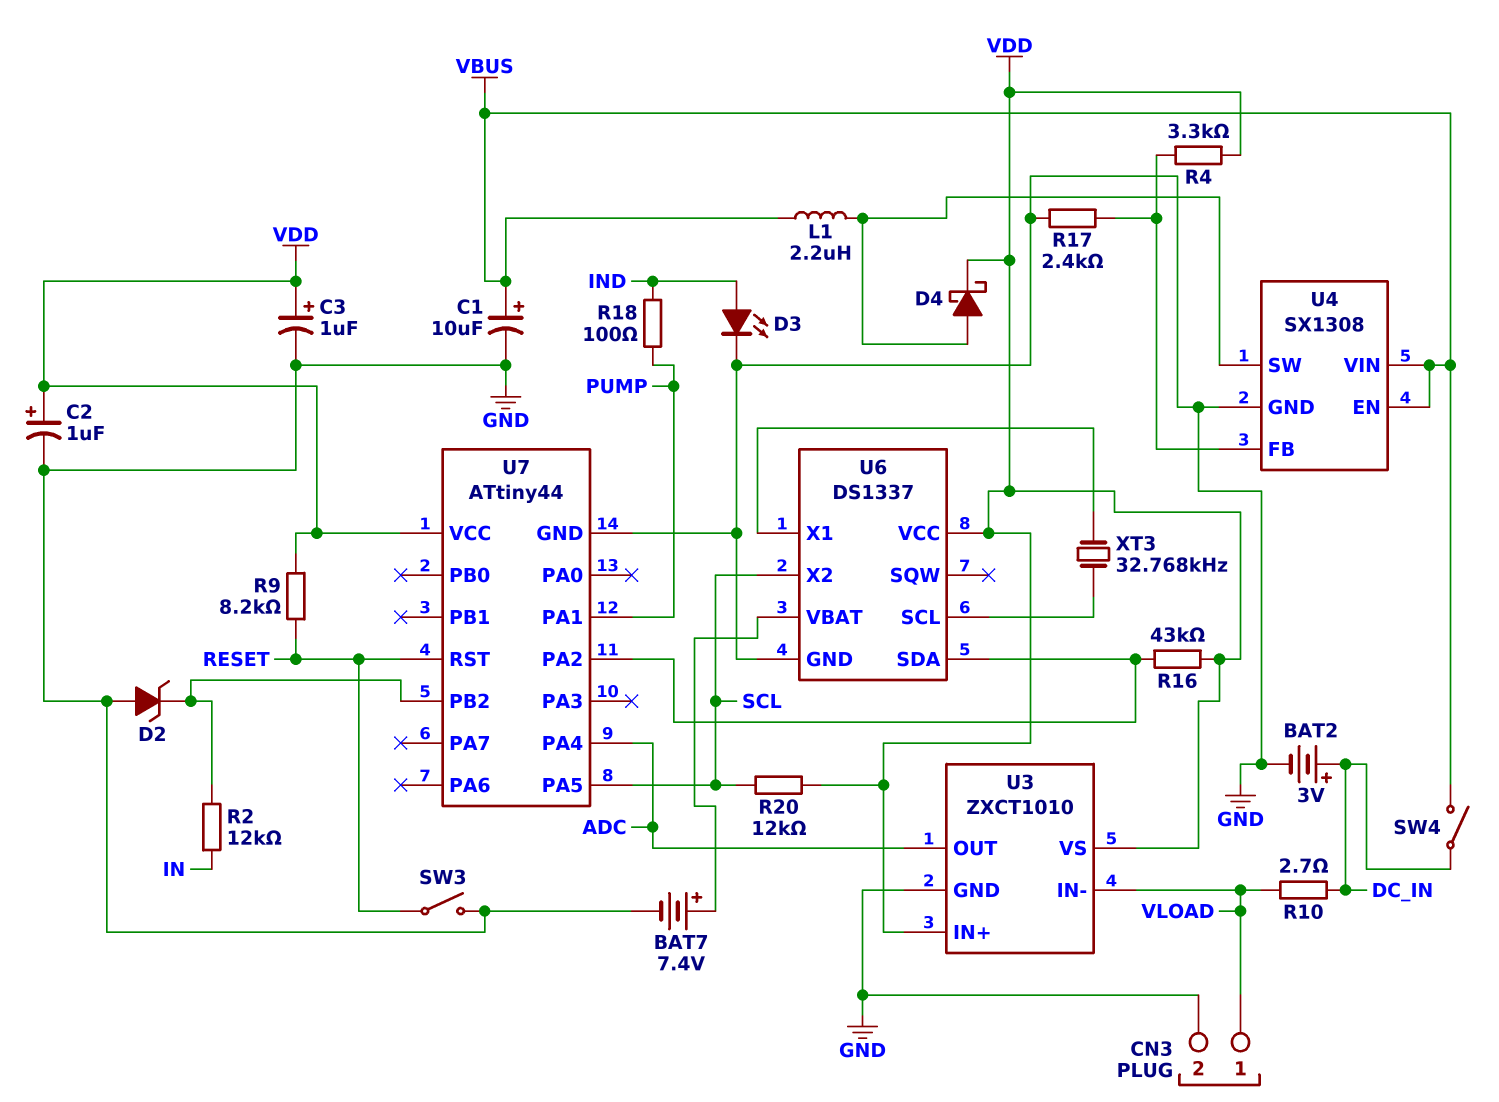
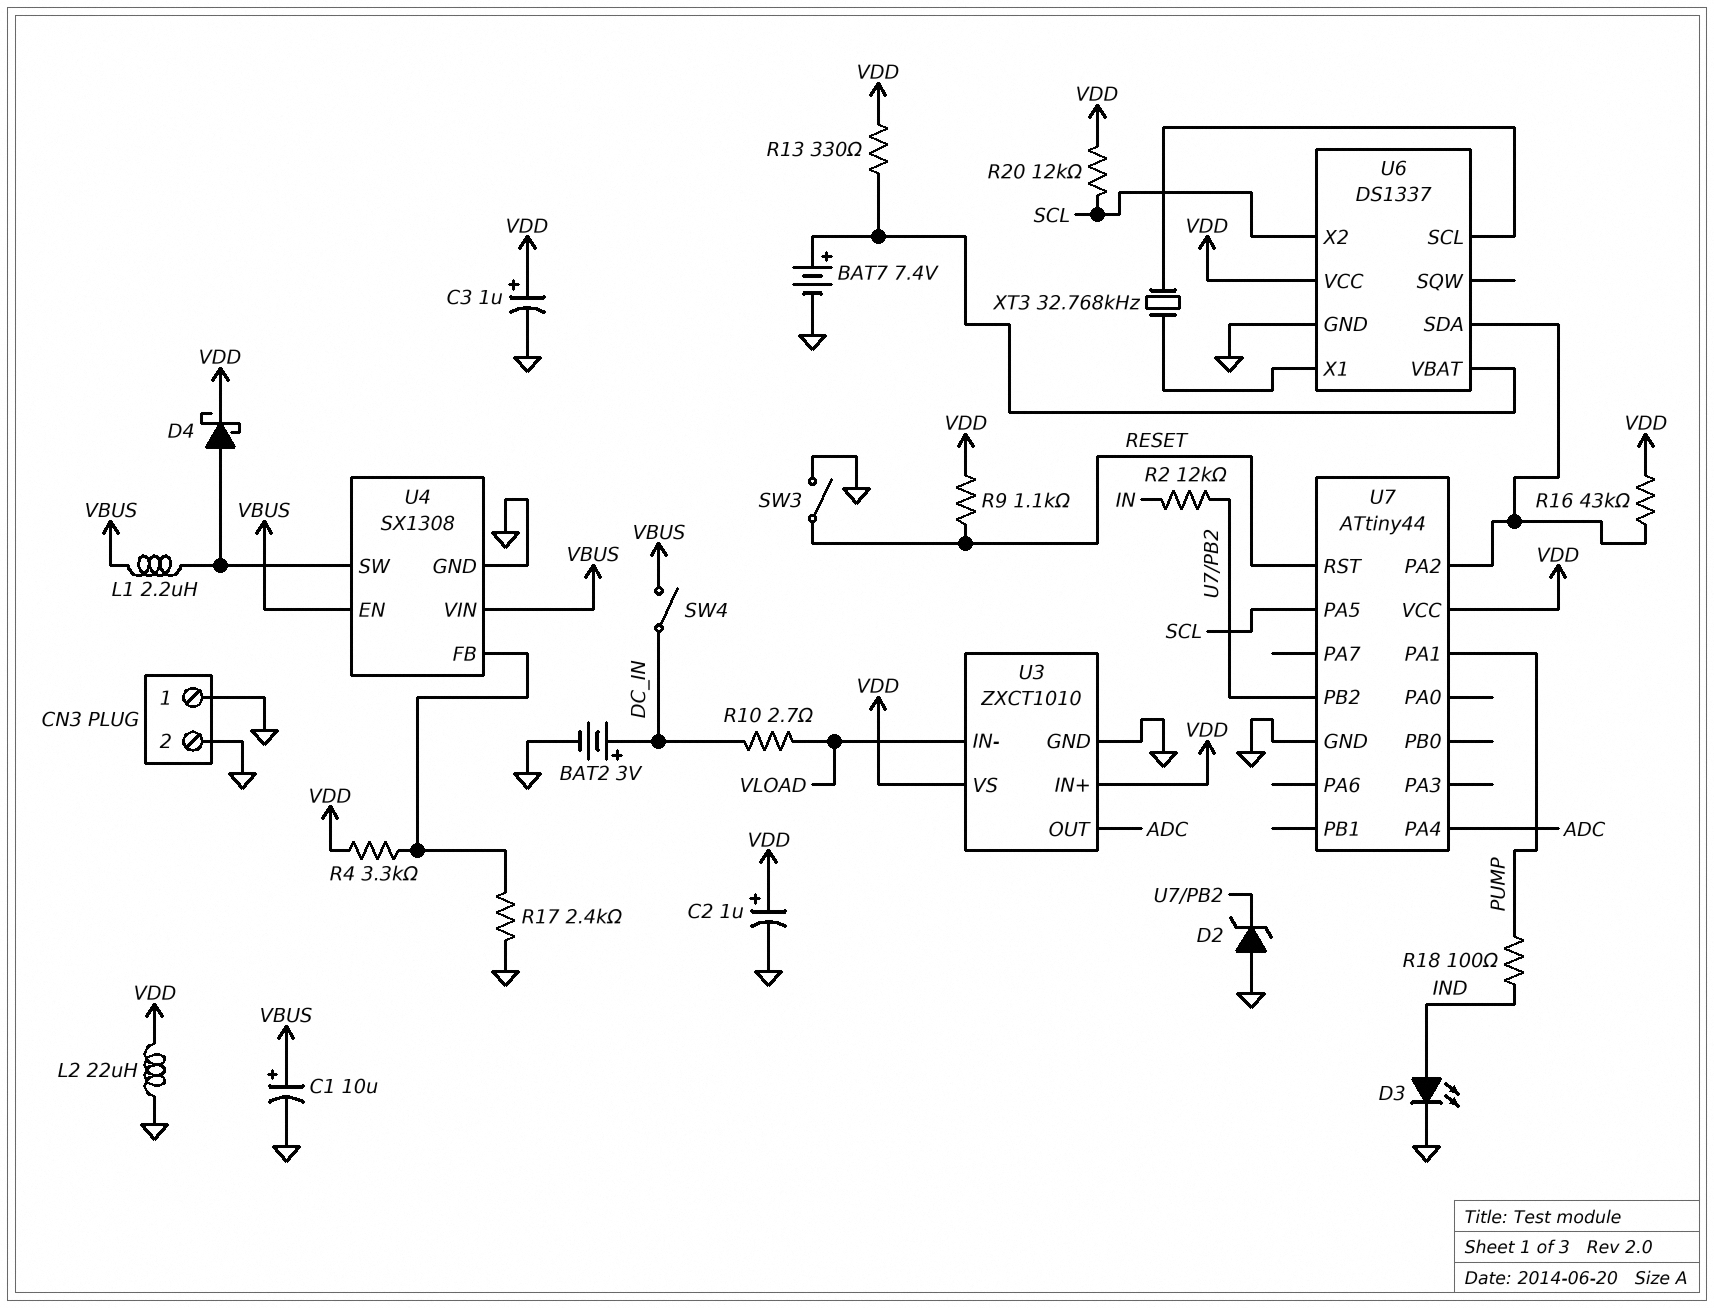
CN3 pin 1: VLOAD -> GND
L2: none -> 22uH (GND, VDD)
R9: 8.2k (RESET, VDD) -> 1.1k (RESET, VDD)
R13: none -> 330 (U6/VBAT, VDD)

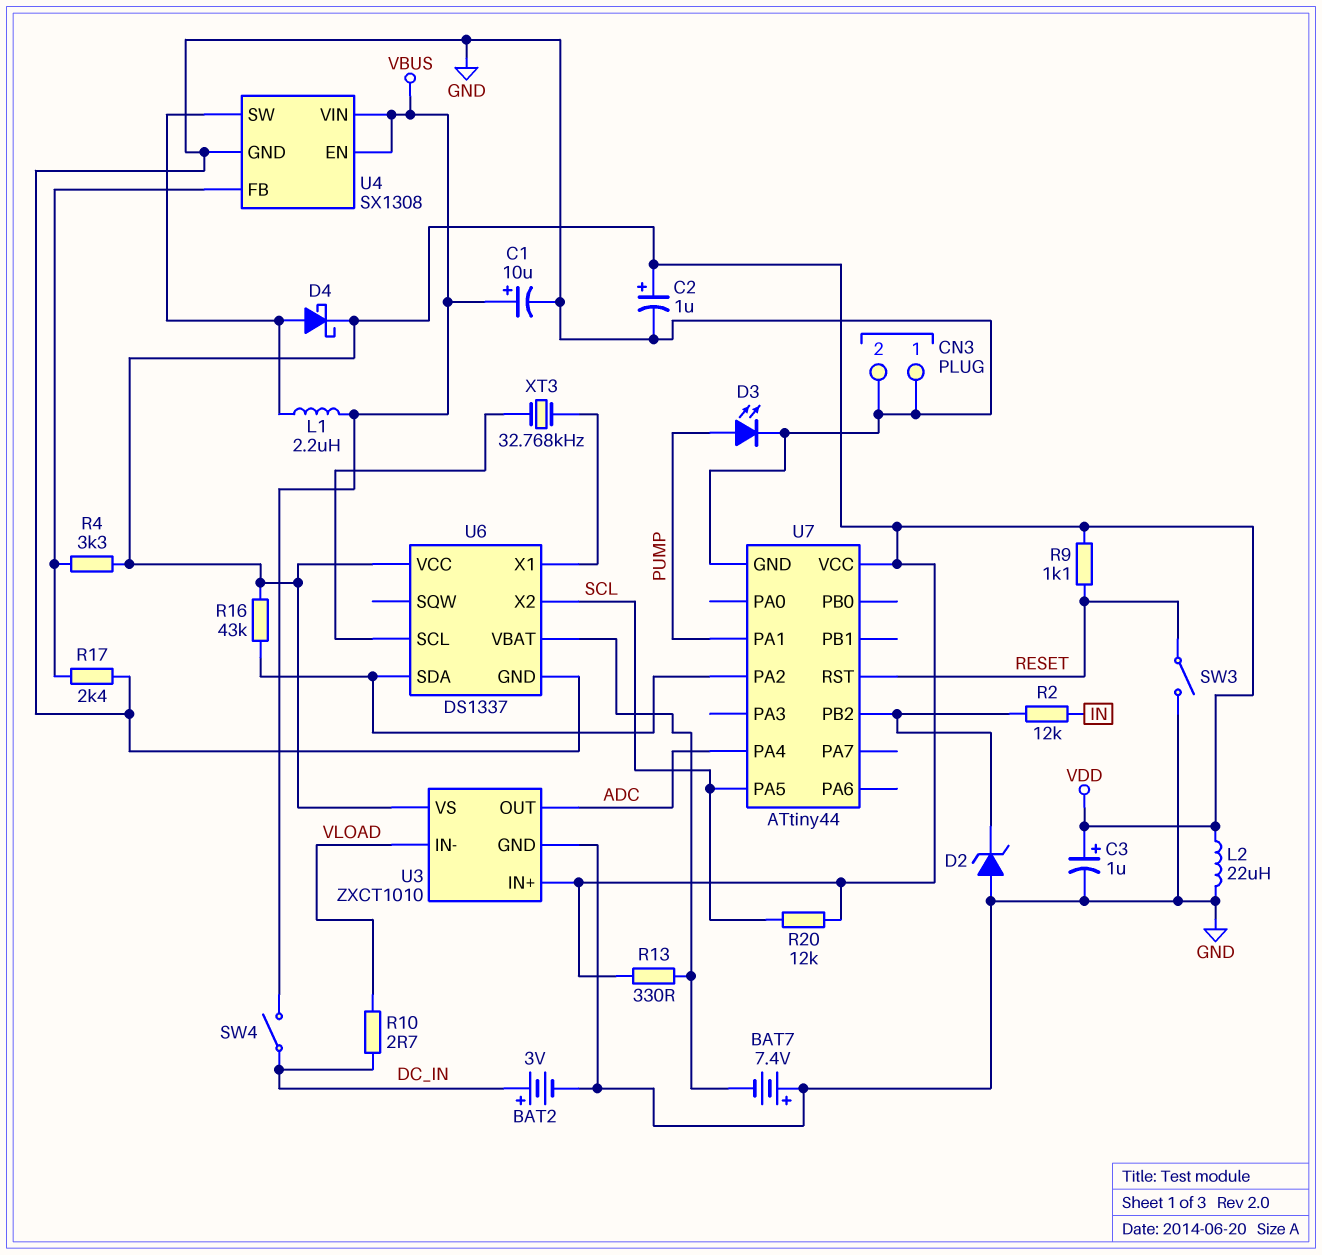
BAT7: 7.4V (plus U6/VBAT, minus GND) -> 7.4V (plus GND, minus U6/VBAT)
D3: LED (A IND, K GND) -> LED (A PUMP, K GND)
R18: 100 (IND, PUMP) -> none

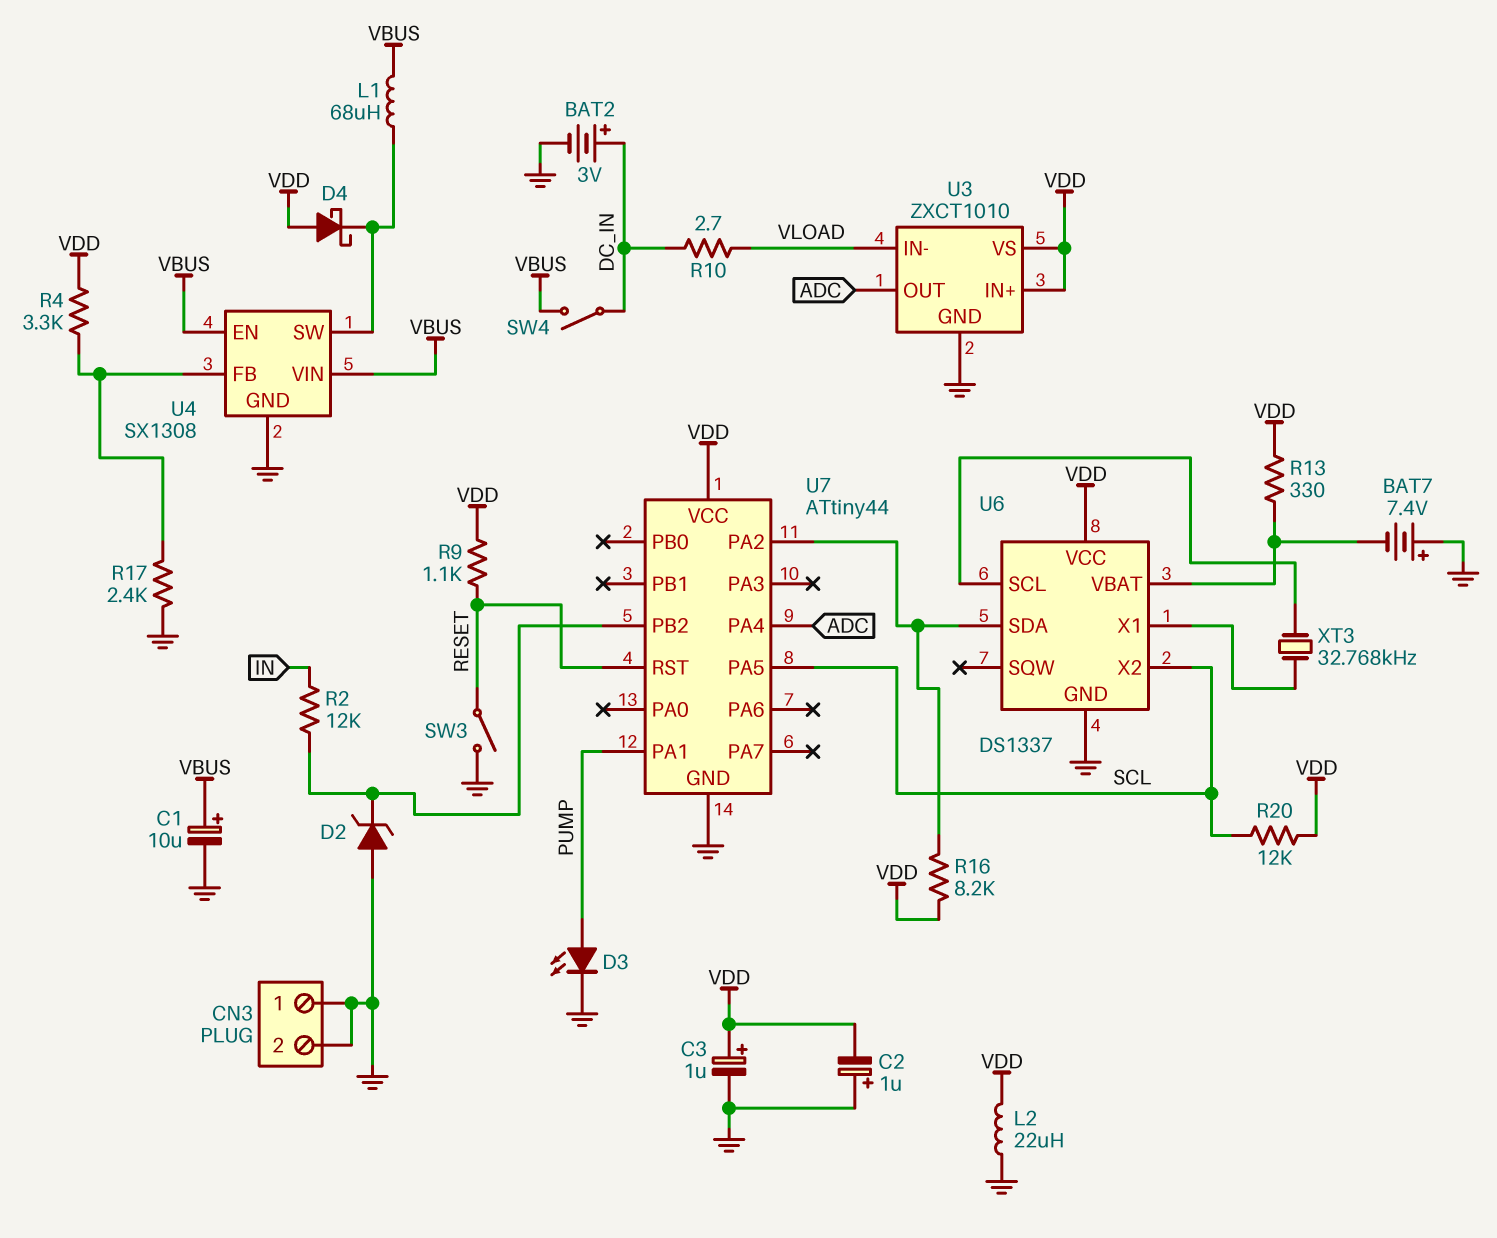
C2: 1uF (plus VDD, minus GND) -> 1uF (plus GND, minus VDD)
D4: schottky (A U4/SW, K VDD) -> schottky (A VDD, K U4/SW)
L1: 2.2uH (U4/SW, VBUS) -> 68uH (U4/SW, VBUS)
R16: 43k (U6/SDA, VDD) -> 8.2k (U6/SDA, VDD)

